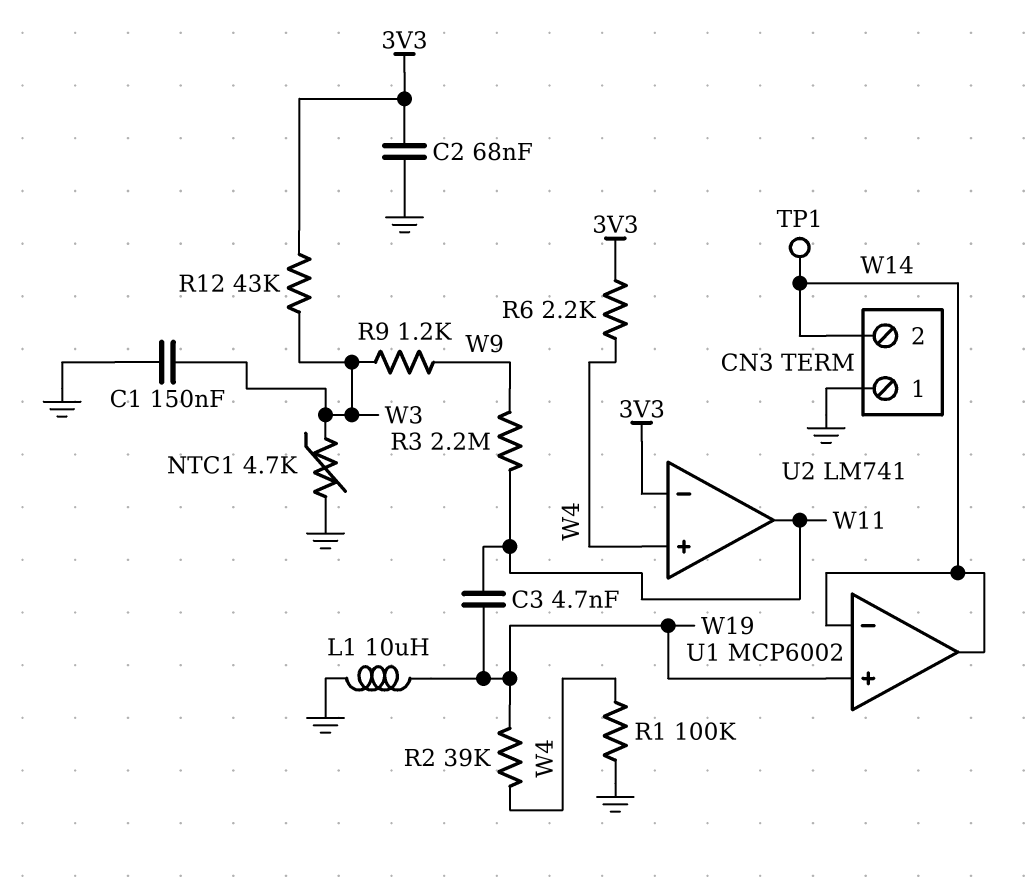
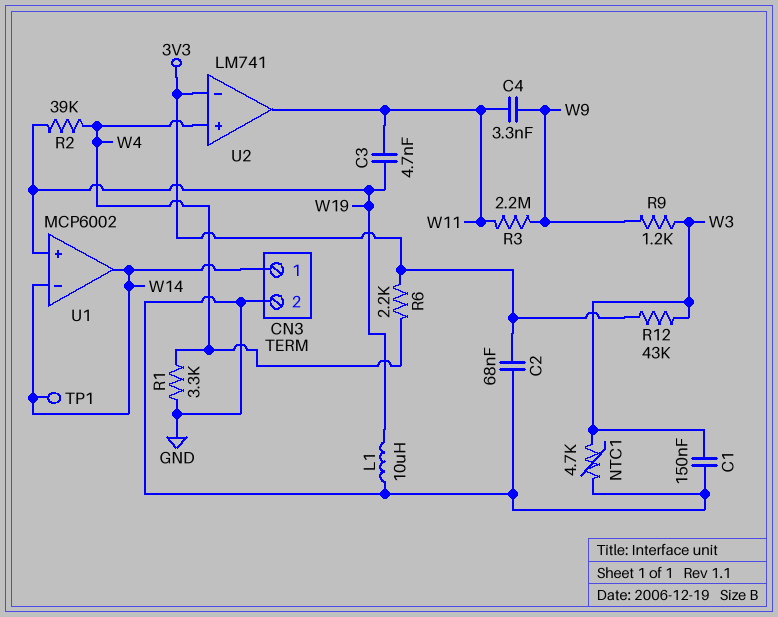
C4: none -> 3.3nF (W9, W11)
CN3 pin 1: GND -> W14
CN3 pin 2: W14 -> GND
R1: 100k (GND, W4) -> 3.3k (GND, W4)

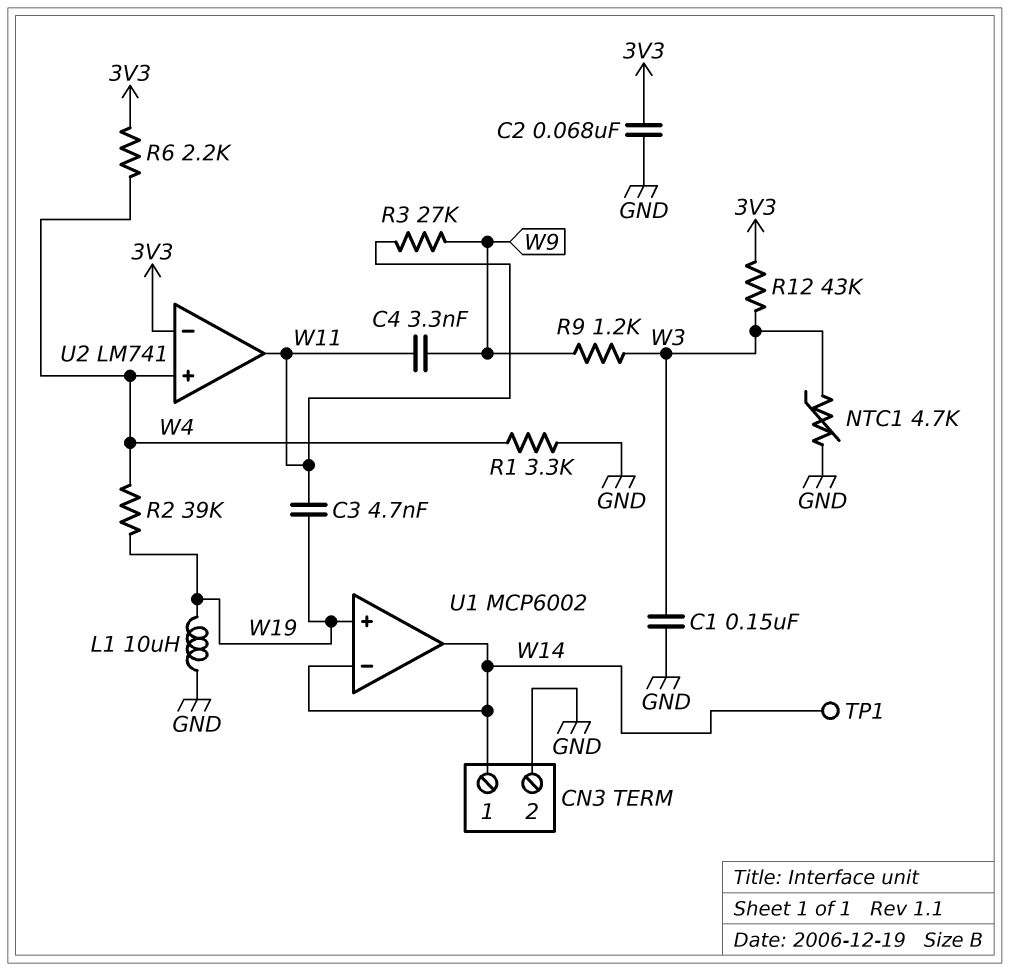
R3: 2.2M (W9, W11) -> 27k (W9, W11)

